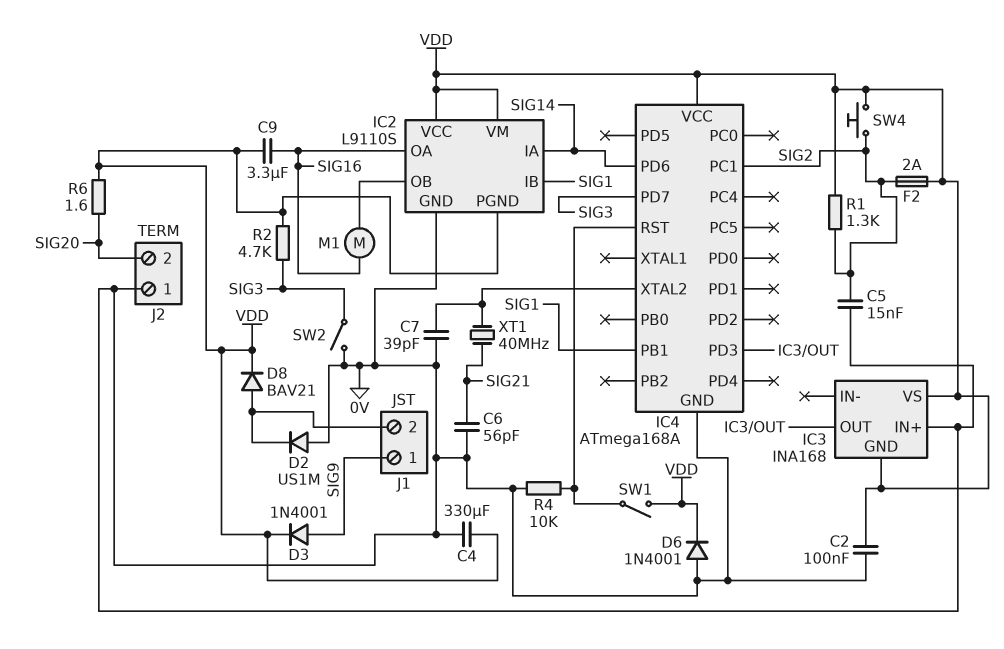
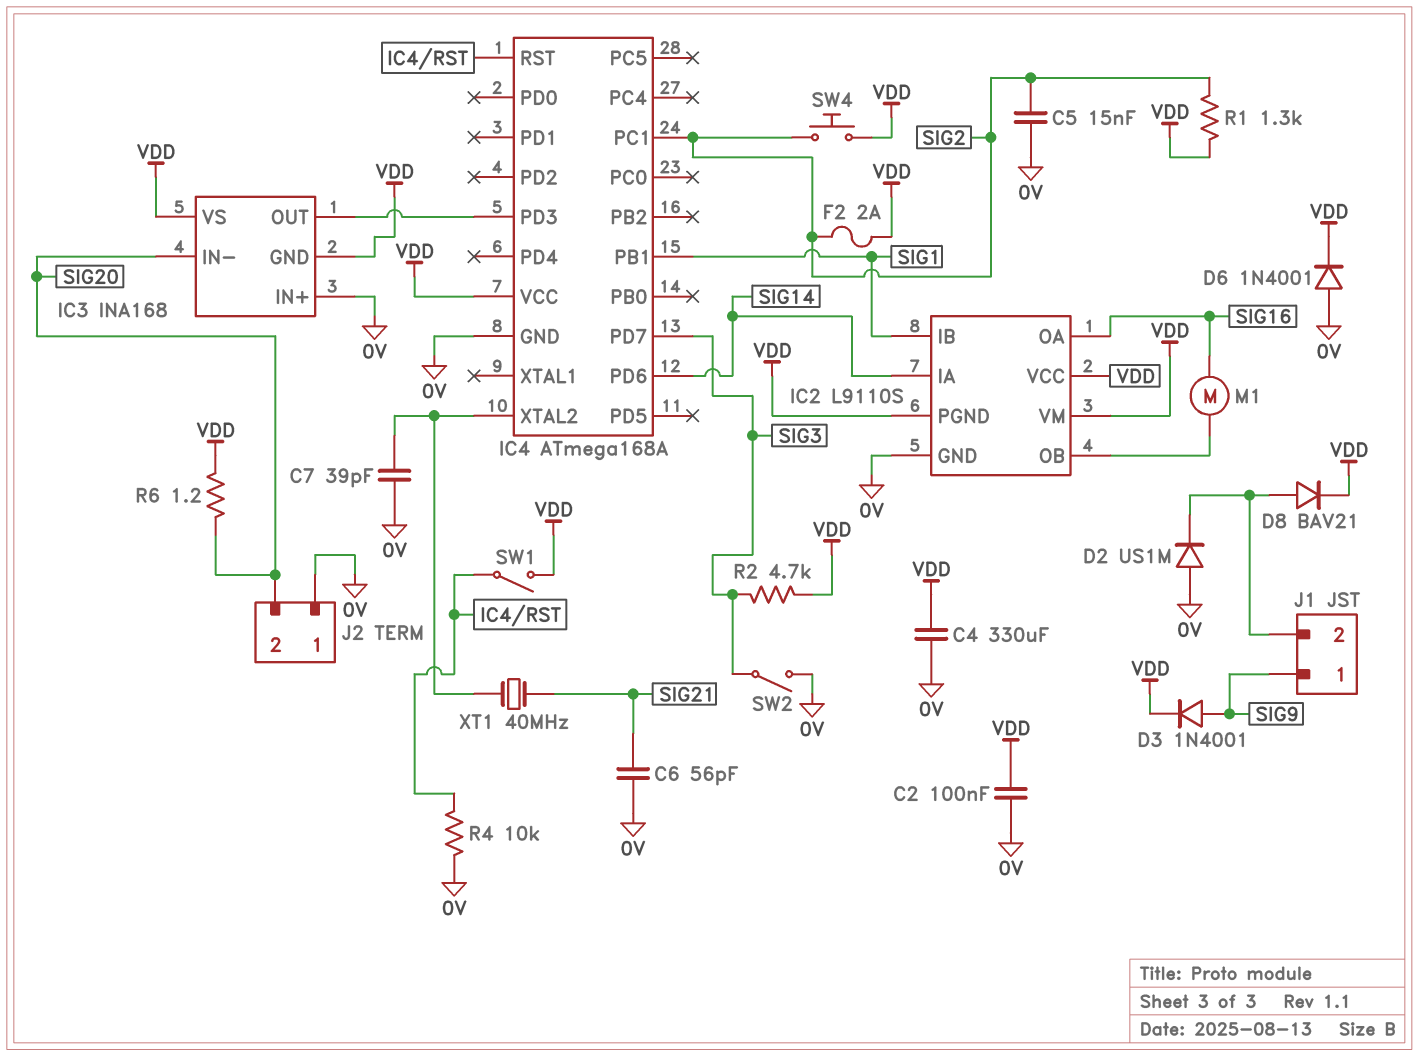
C9: 3.3uF (SIG16, VDD) -> none
IC3 pin IN-: none -> SIG20
R6: 1.6 (SIG20, VDD) -> 1.2 (SIG20, VDD)

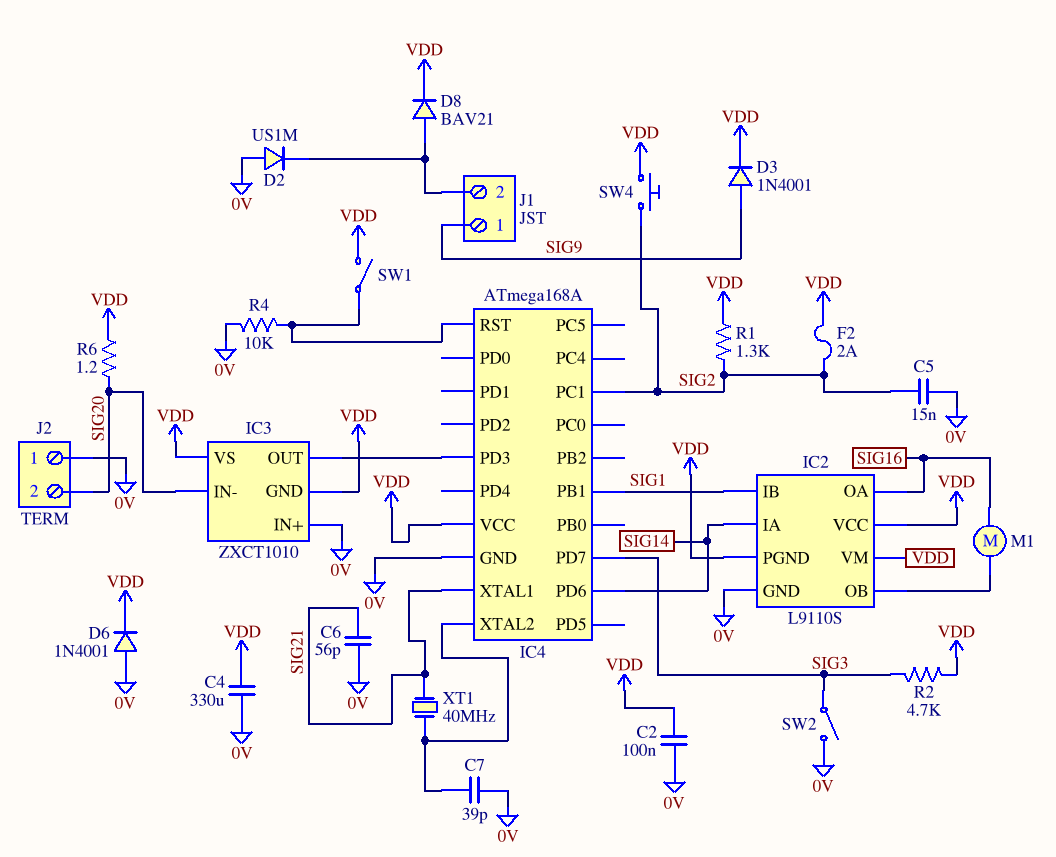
IC3: INA168 -> ZXCT1010
IC4 pin XTAL1: none -> SIG21

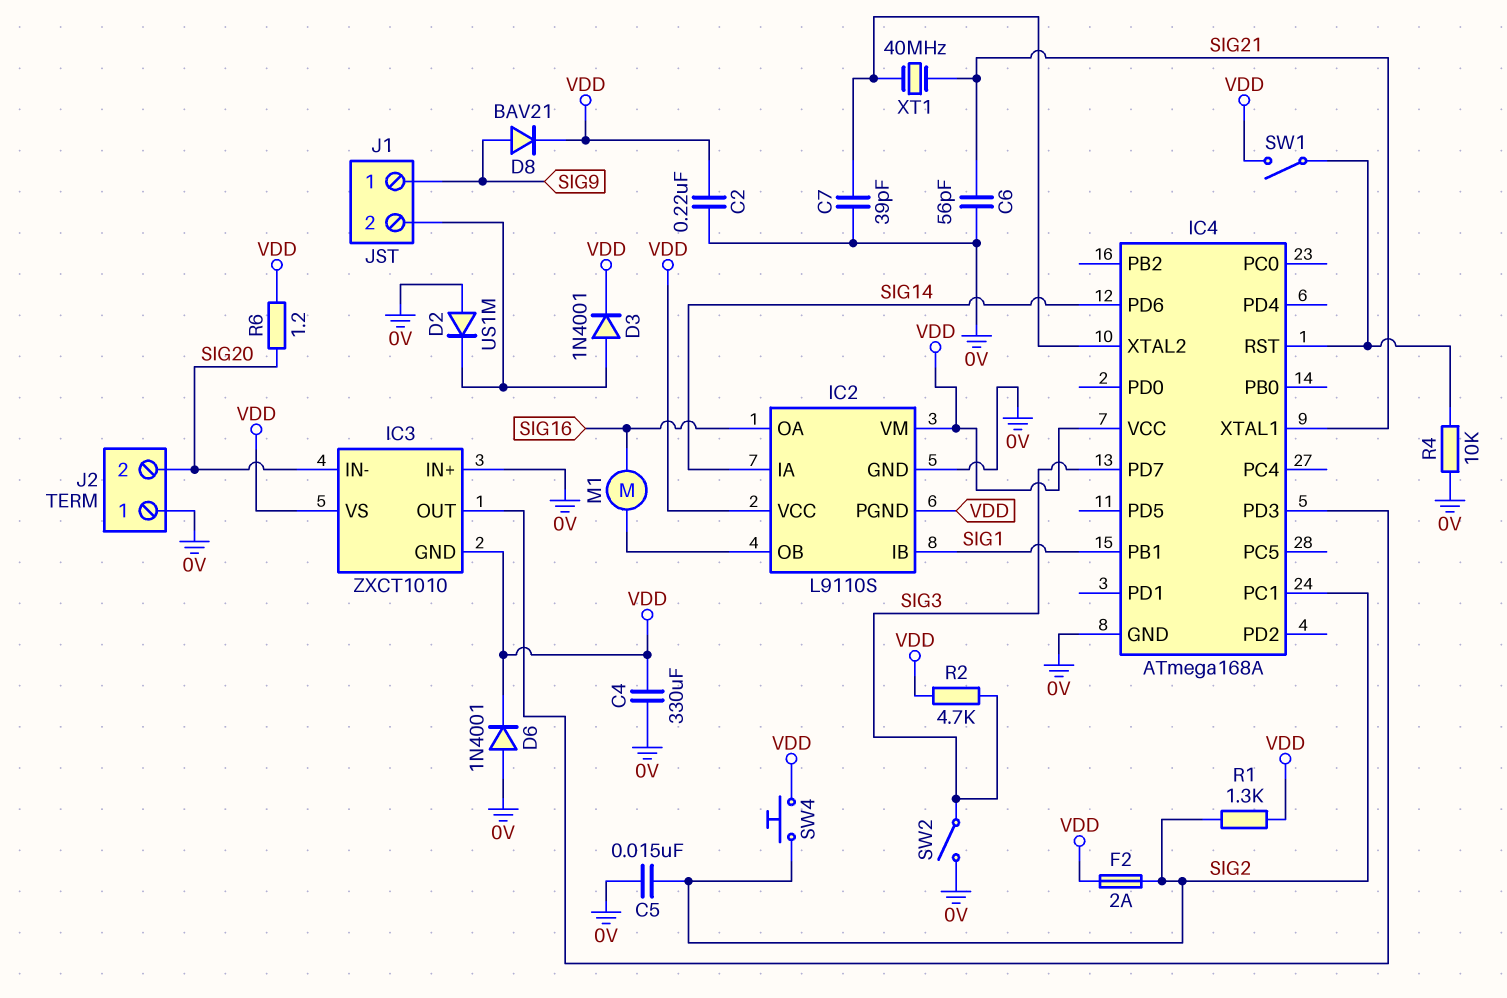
C2: 100nF (0V, VDD) -> 220nF (0V, VDD)
D3: diode 1N4001 (A SIG9, K VDD) -> diode 1N4001 (A J1/2, K VDD)
D8: diode BAV21 (A J1/2, K VDD) -> diode BAV21 (A SIG9, K VDD)

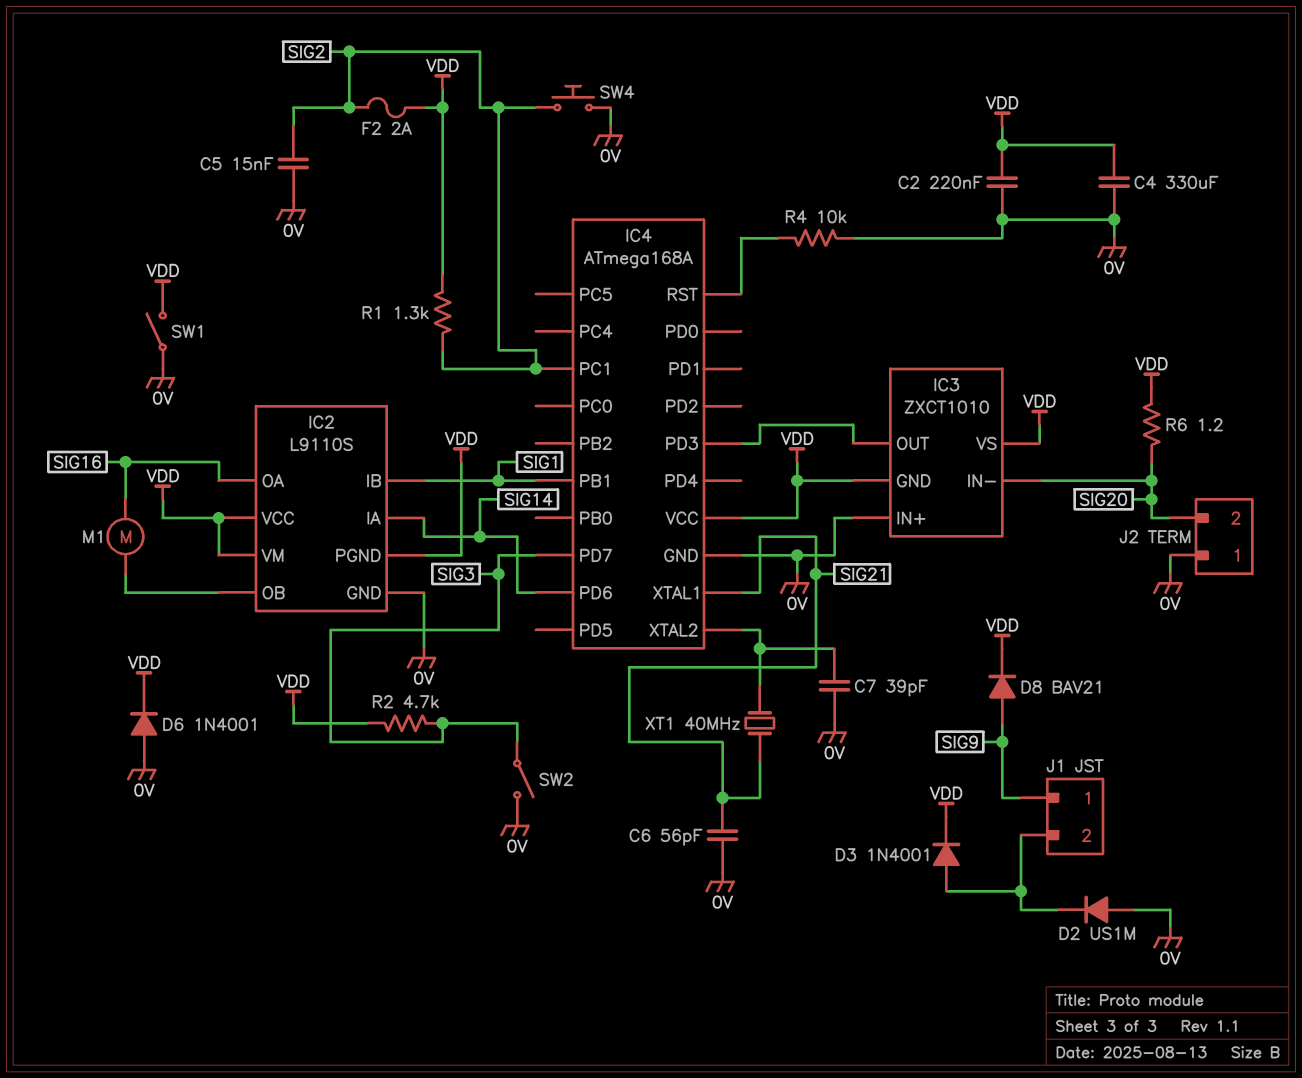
SW1: switch (IC4/RST, VDD) -> switch (0V, VDD)
SW4: button (SIG2, VDD) -> button (0V, SIG2)

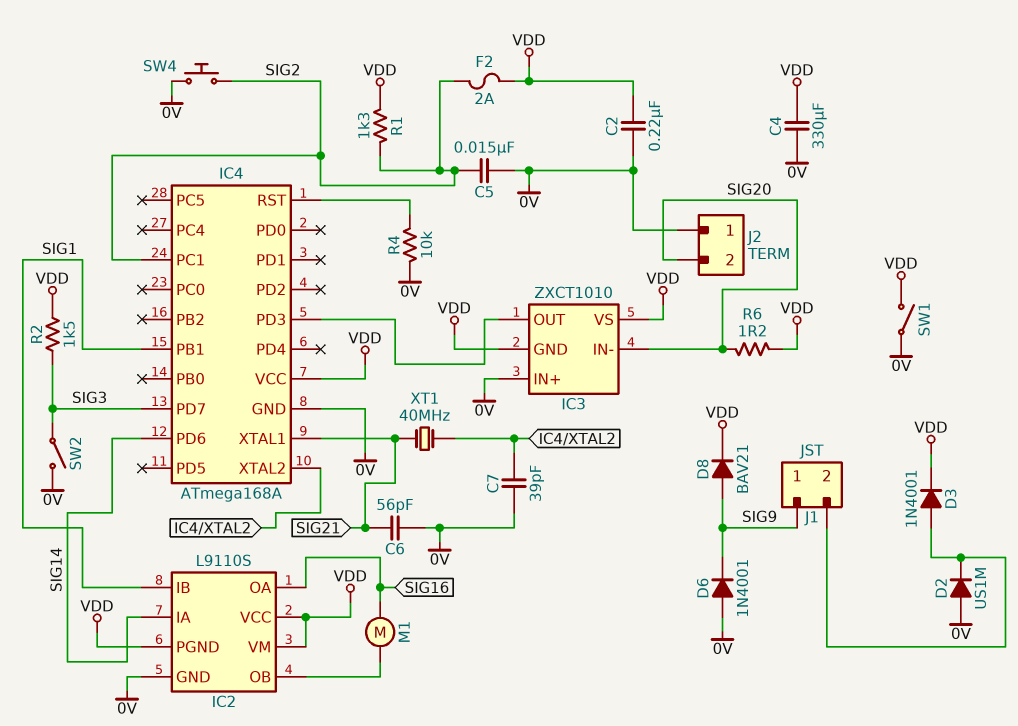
D6: diode 1N4001 (A 0V, K VDD) -> diode 1N4001 (A 0V, K SIG9)
R2: 4.7k (SIG3, VDD) -> 1.5k (SIG3, VDD)

